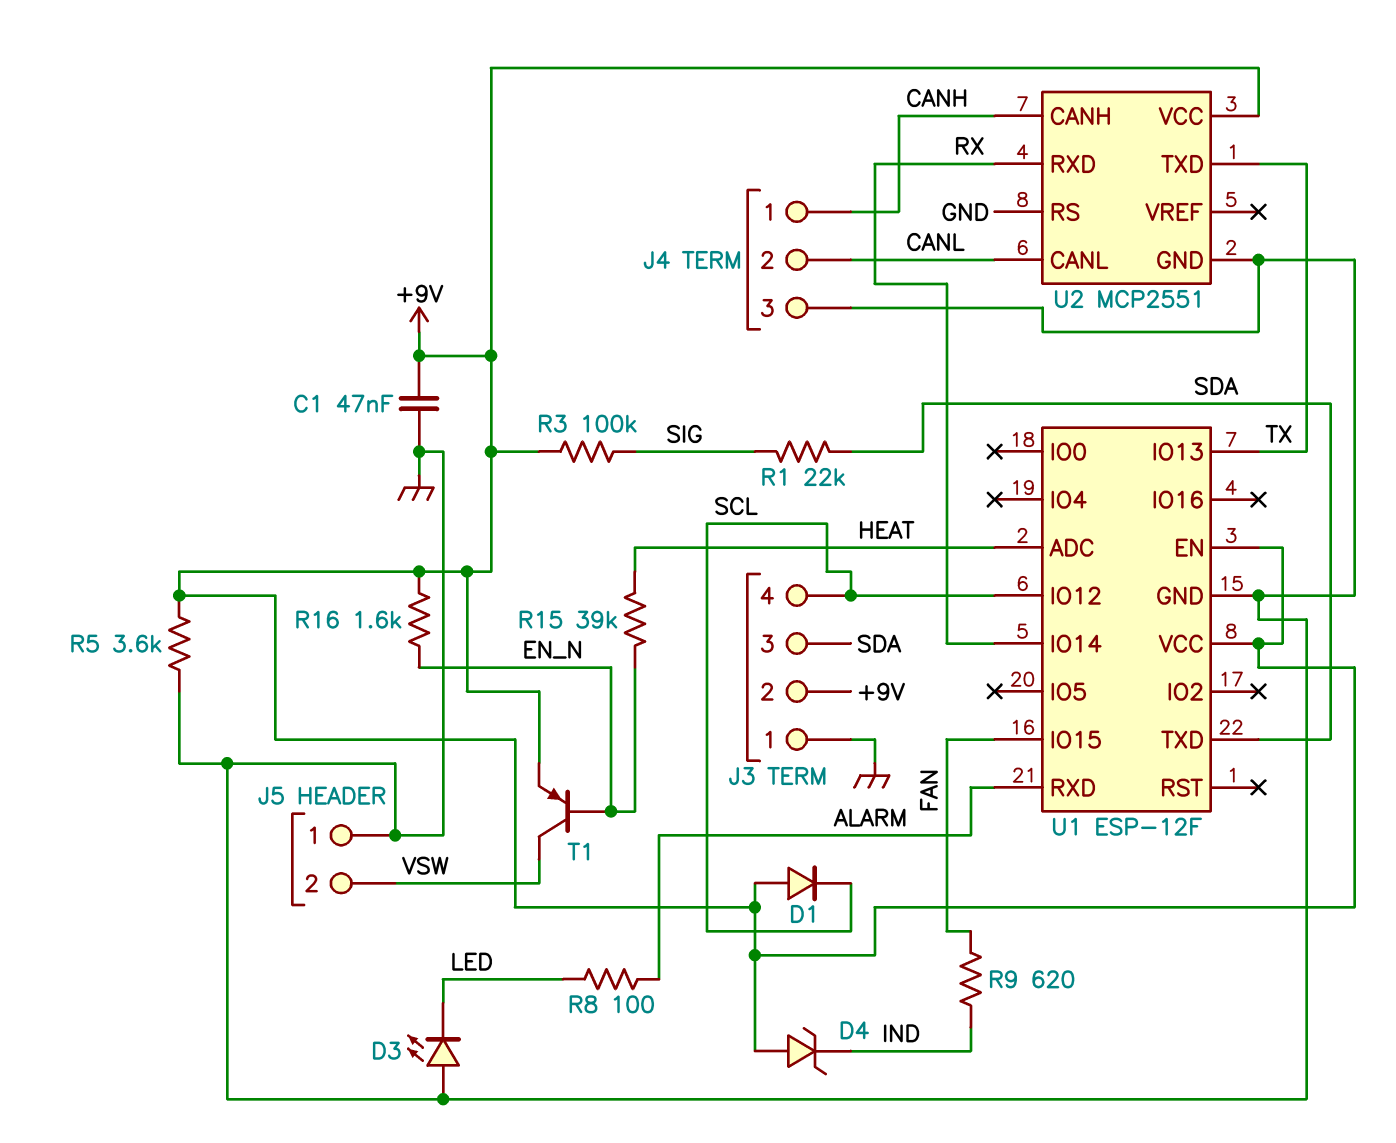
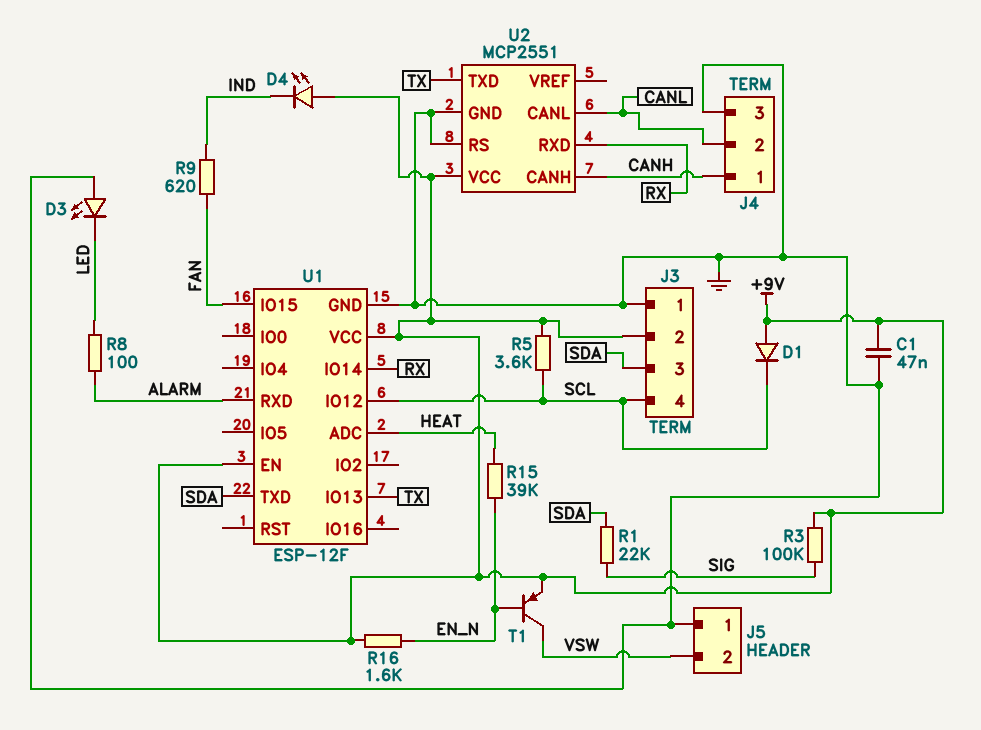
D4: zener (A +9V, K IND) -> LED (A +9V, K IND)
R5: 3.6k (+9V, GND) -> 3.6k (+9V, SCL)

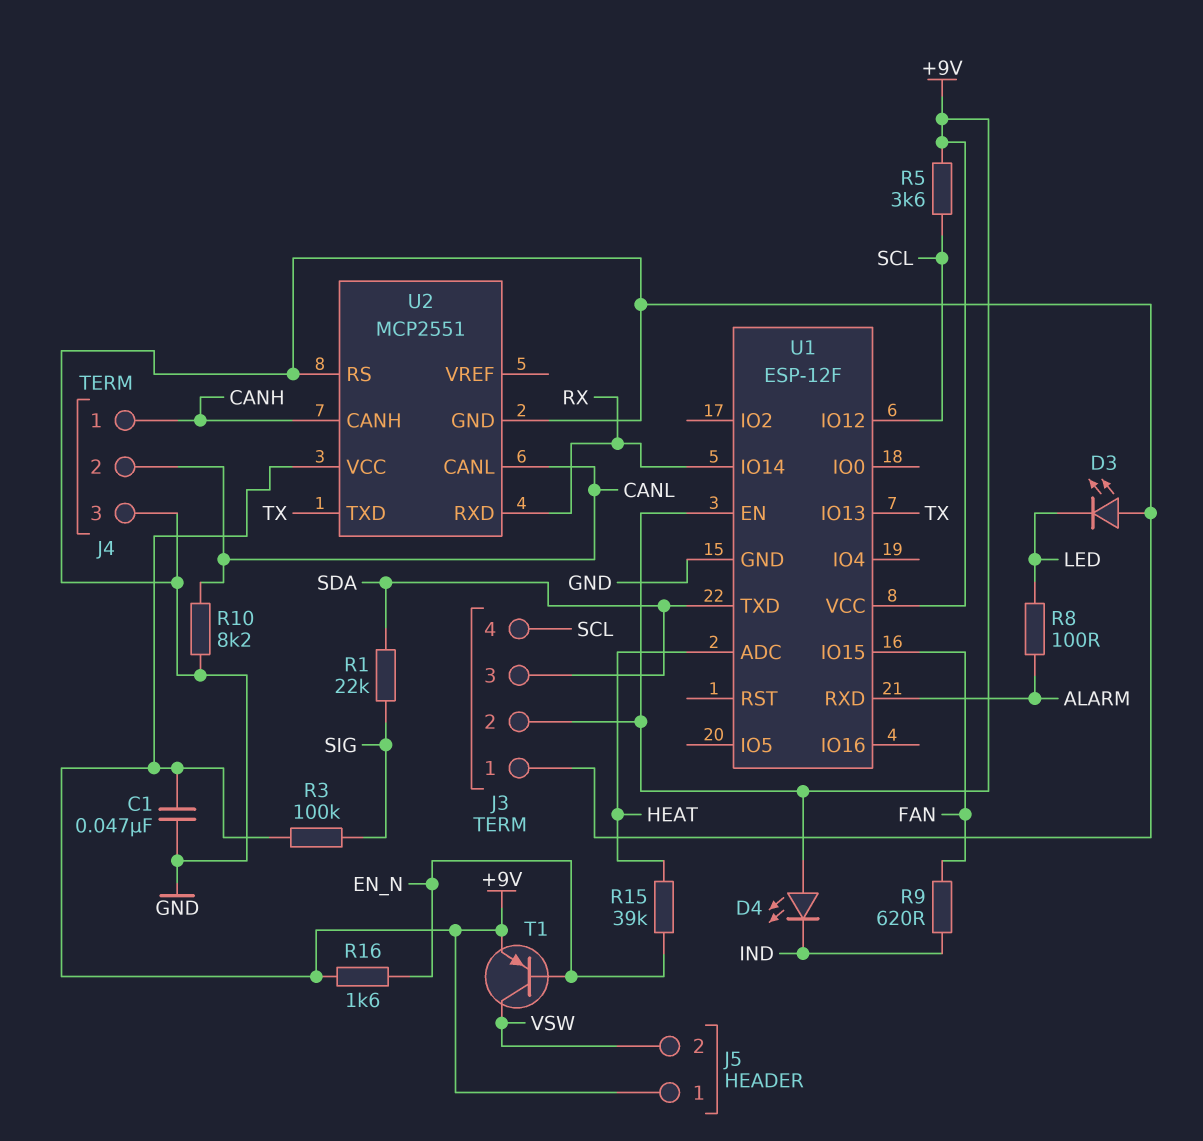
D1: diode (A +9V, K SCL) -> none
J5 pin 1: GND -> +9V
R10: none -> 8.2k (CANL, GND)

